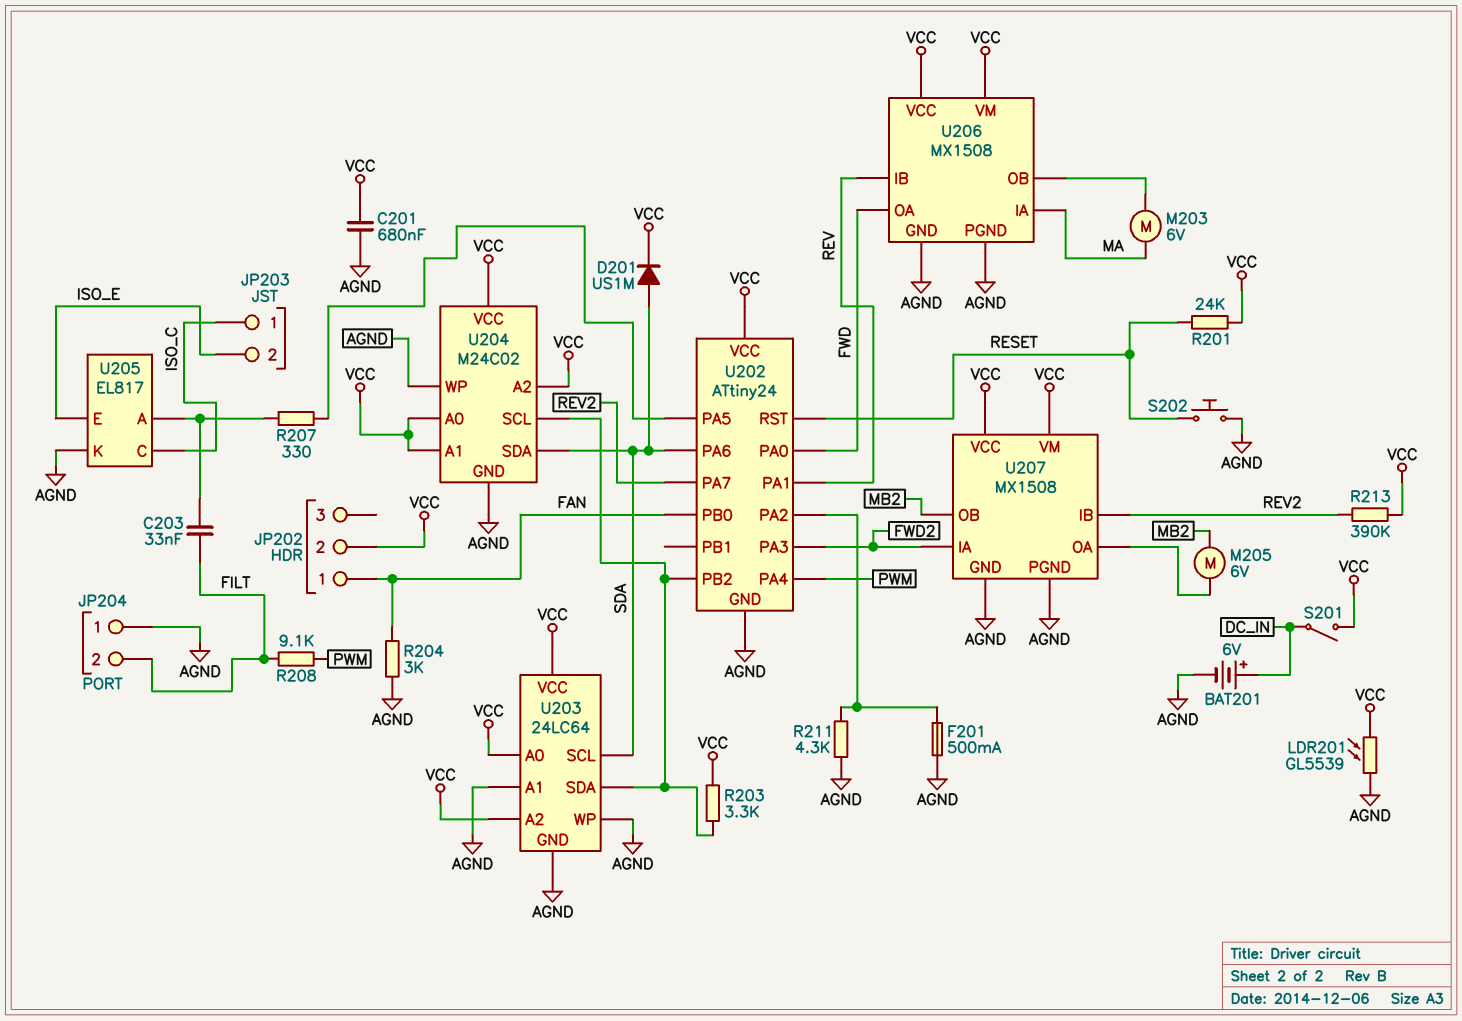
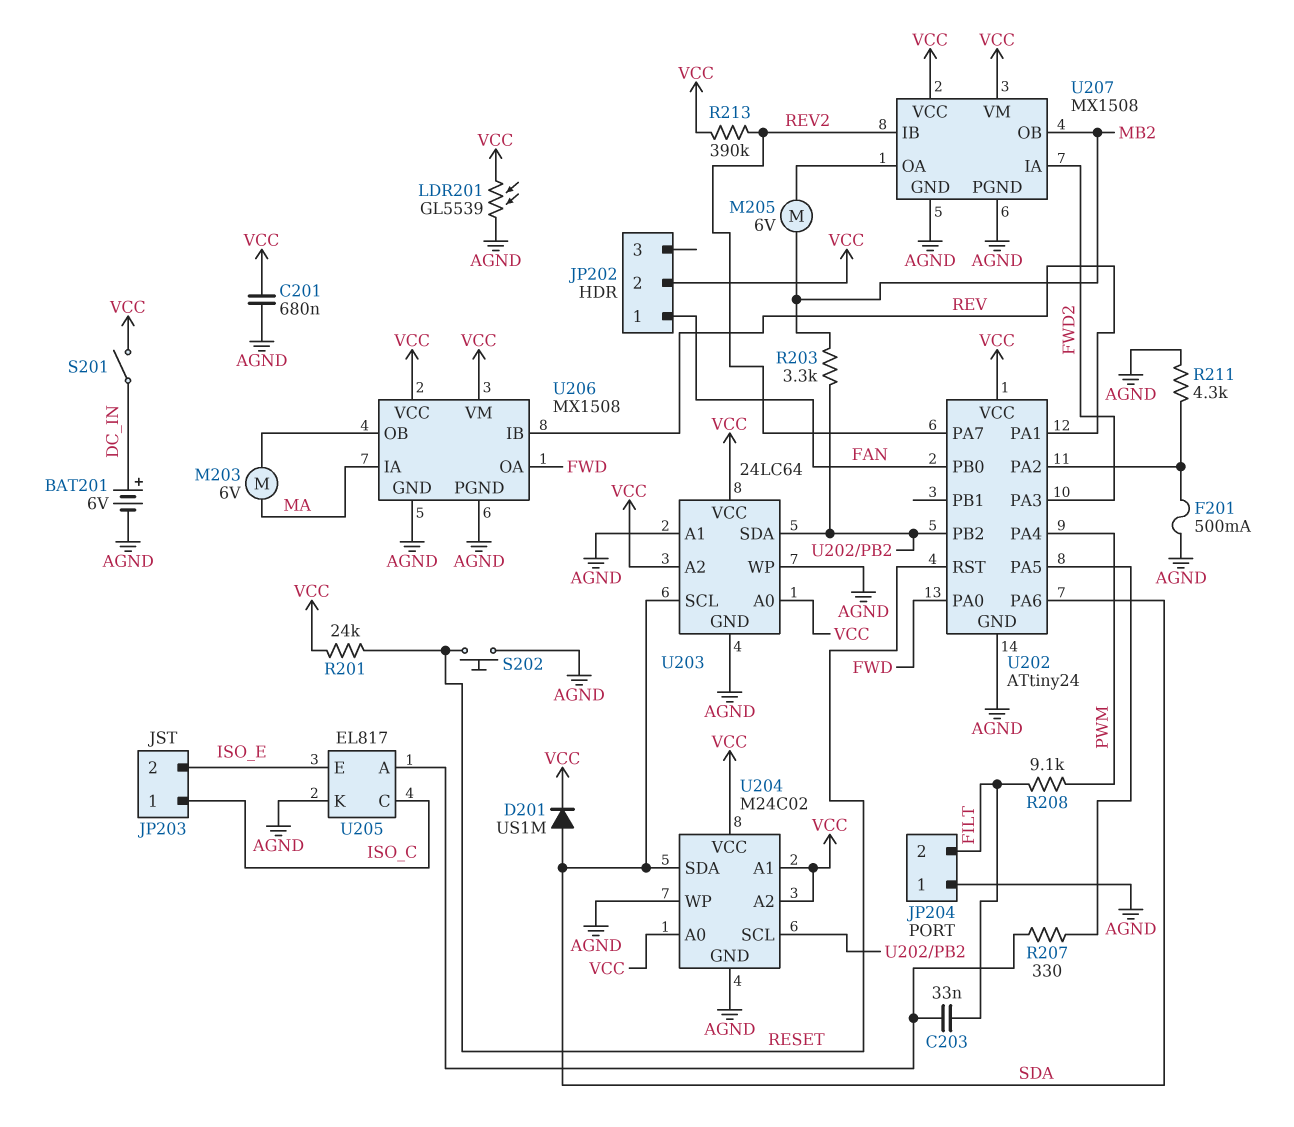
R203: 3.3k (U202/PB2, VCC) -> 3.3k (MB2, U202/PB2)
R204: 3k (AGND, FAN) -> none

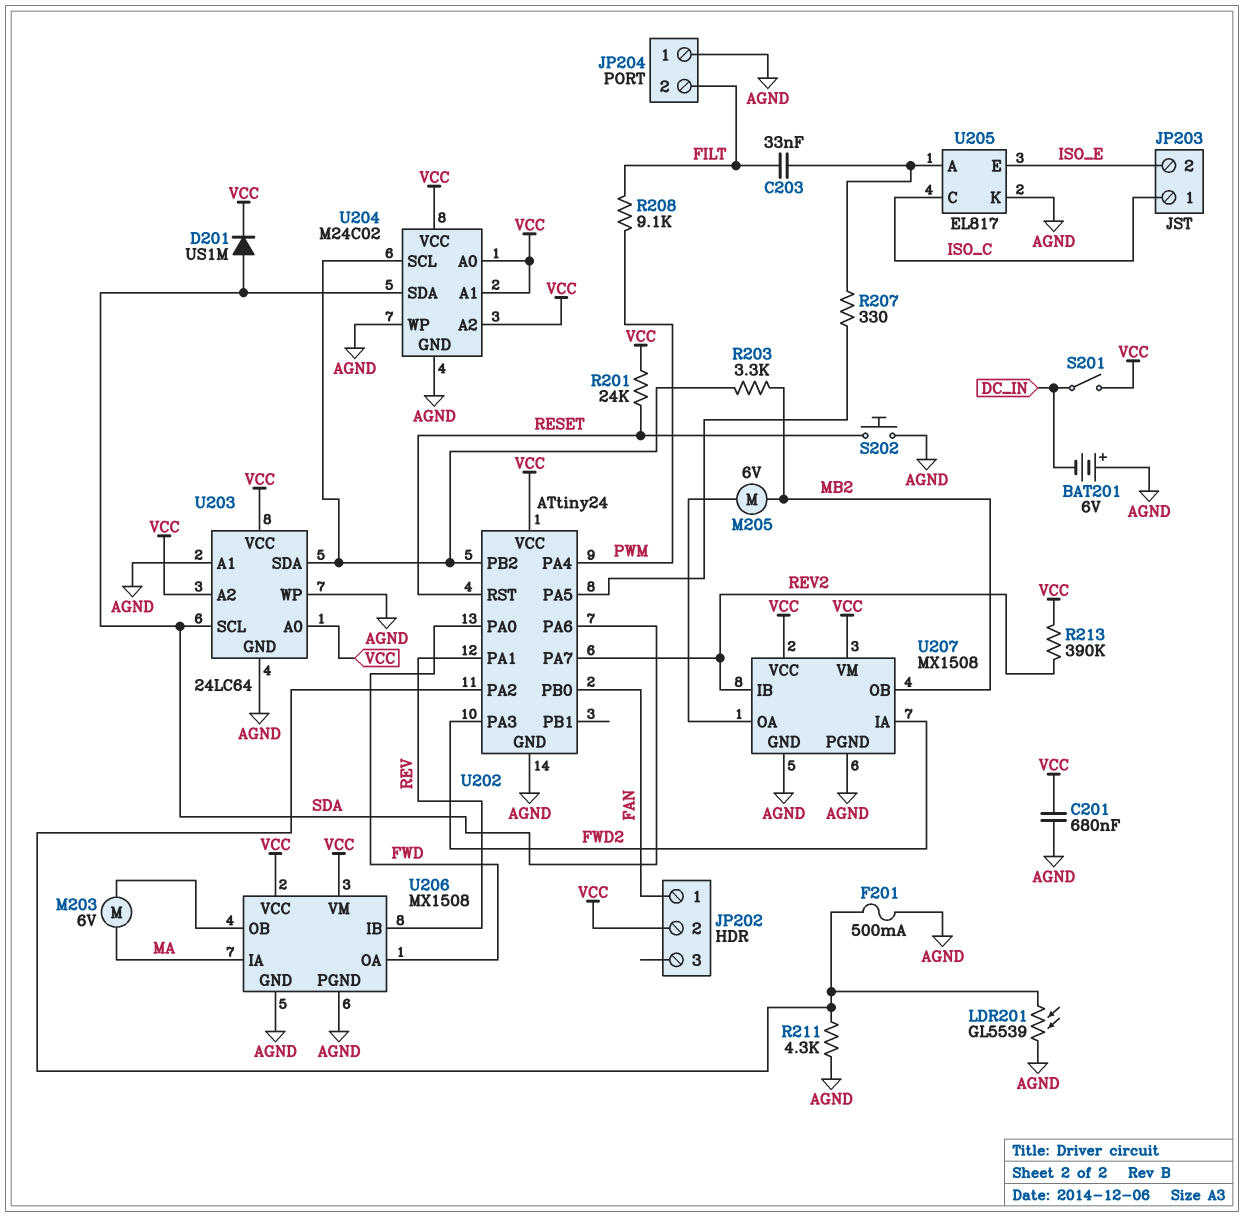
BAT201: 6V (plus DC_IN, minus AGND) -> 6V (plus AGND, minus DC_IN)
LDR201: GL5539 (AGND, VCC) -> GL5539 (AGND, U202/PA2)

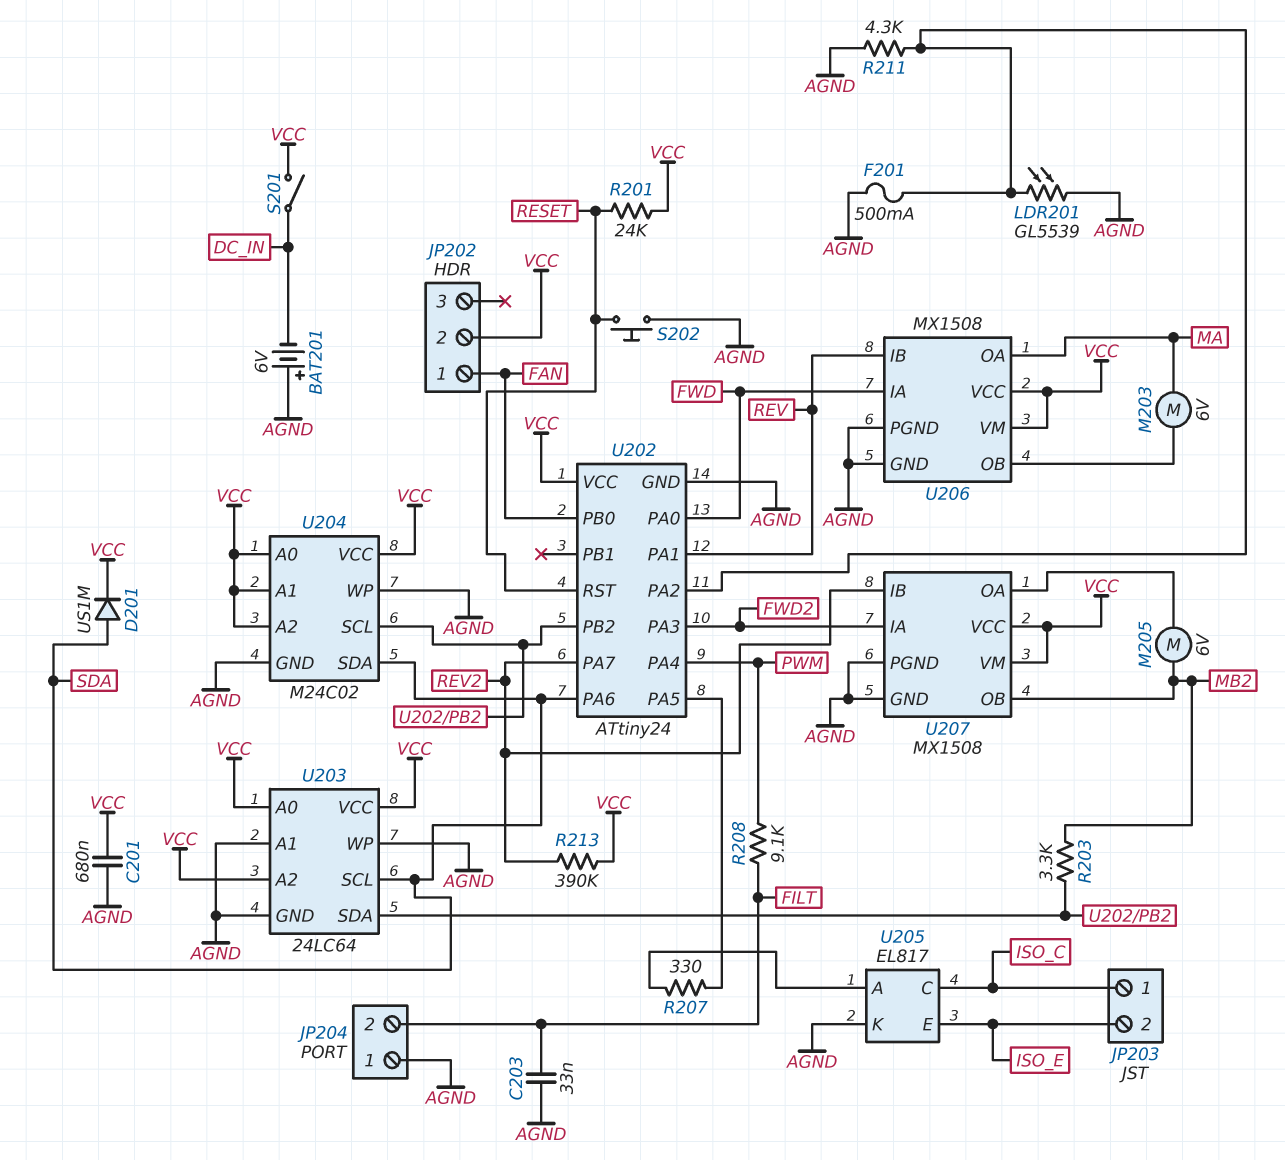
C203: 33nF (FILT, U205/A) -> 33nF (AGND, FILT)
U206 pin IA: MA -> FWD
U206 pin OA: FWD -> MA

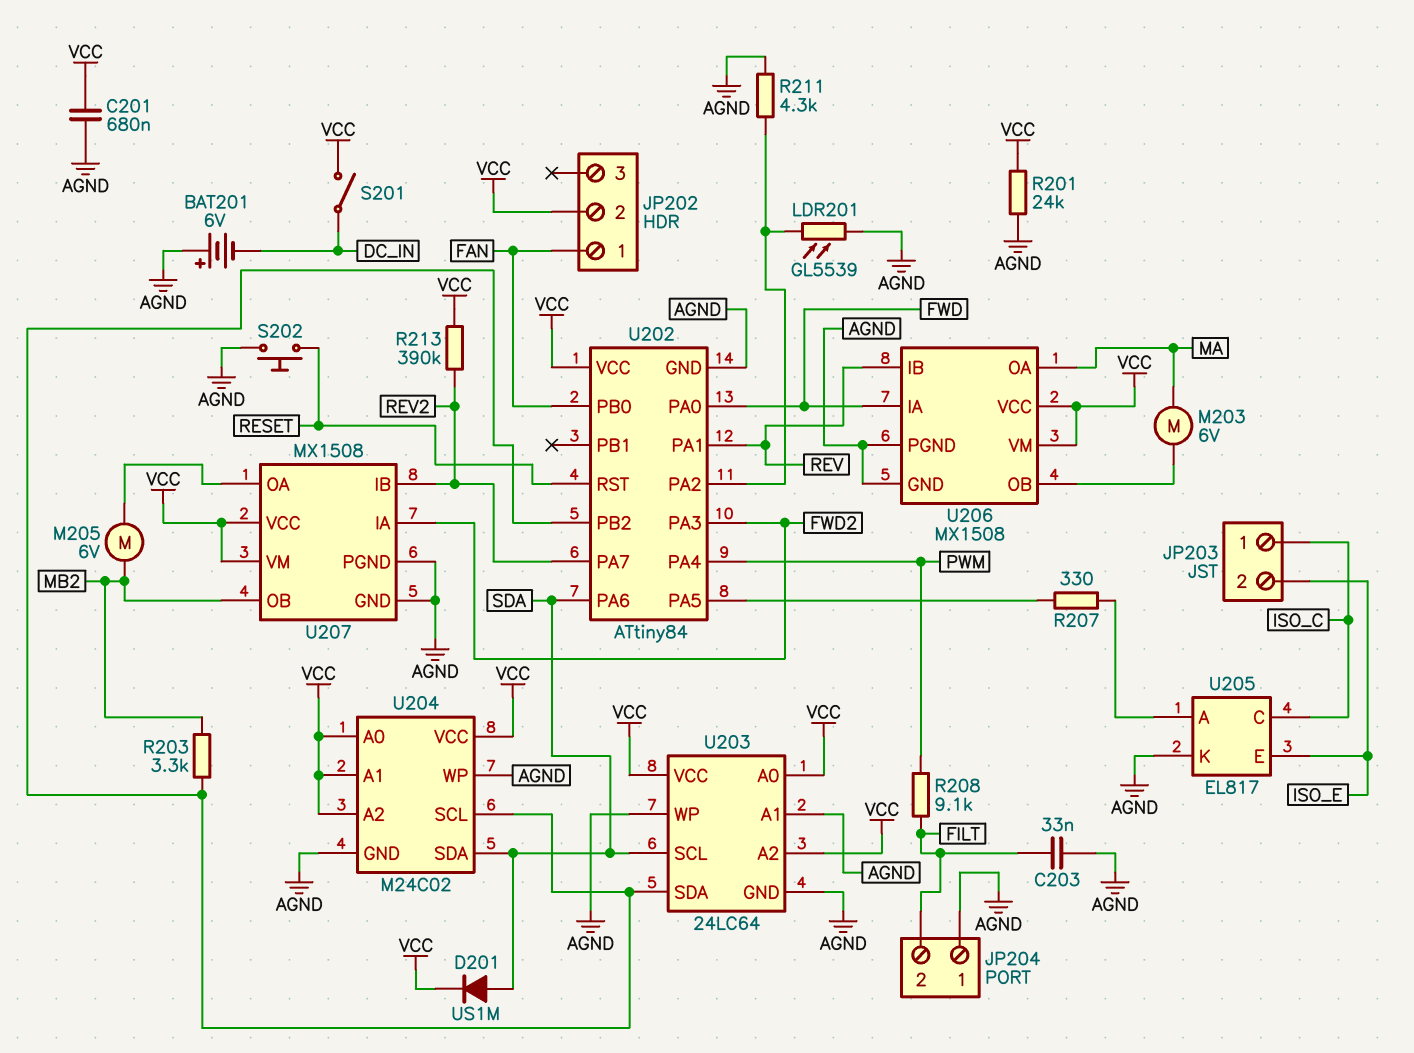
F201: 500mA (AGND, U202/PA2) -> none
R201: 24k (RESET, VCC) -> 24k (AGND, VCC)
U202: ATtiny24 -> ATtiny84

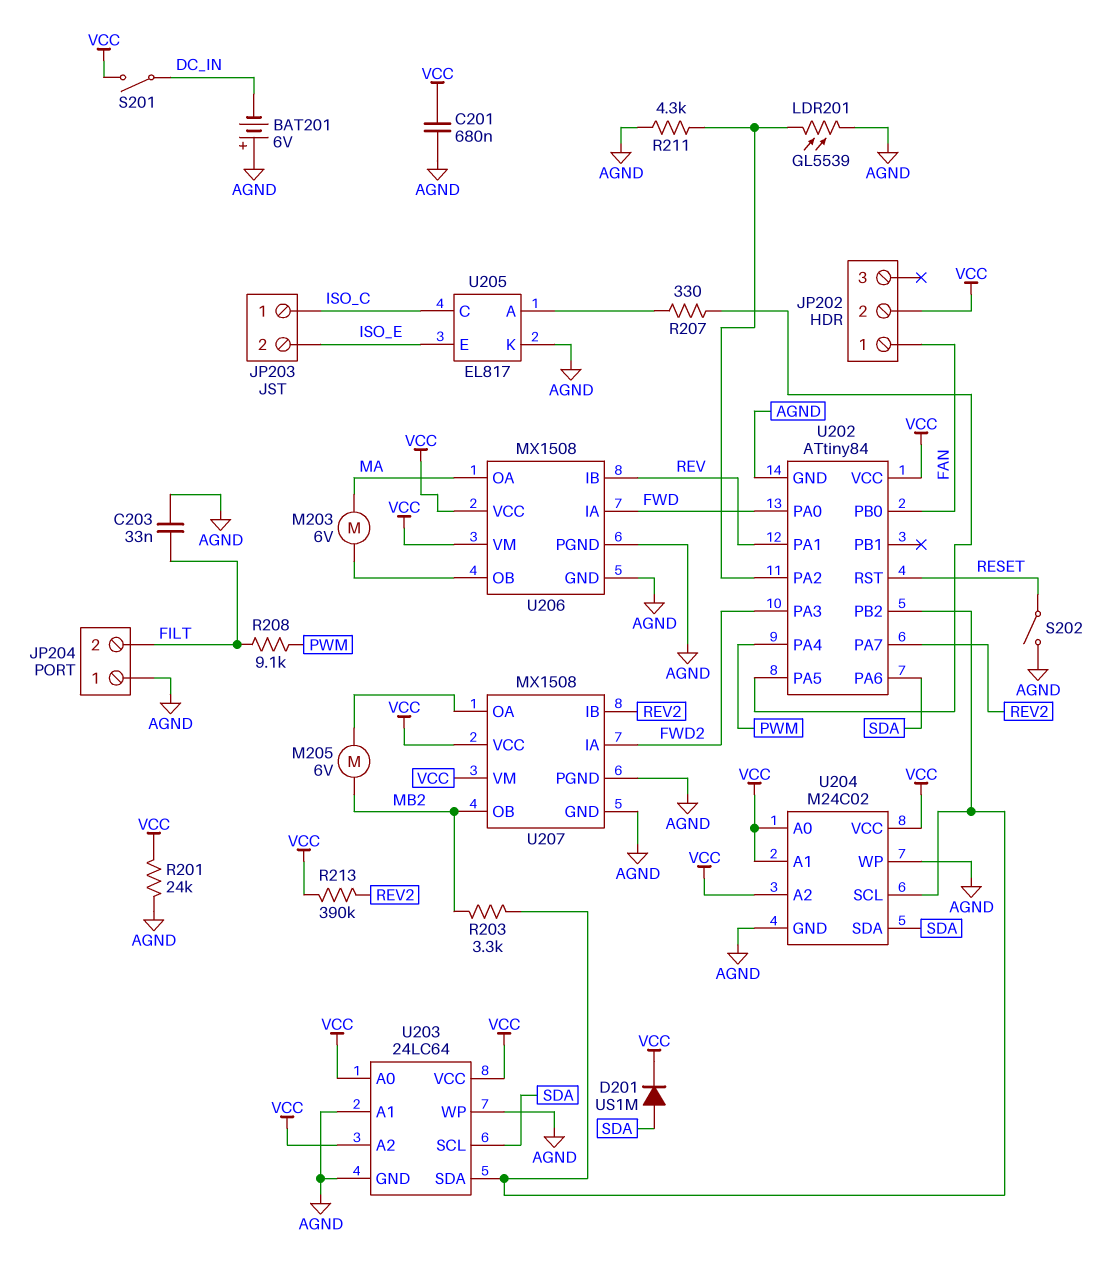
S202: button (AGND, RESET) -> switch (AGND, RESET)

